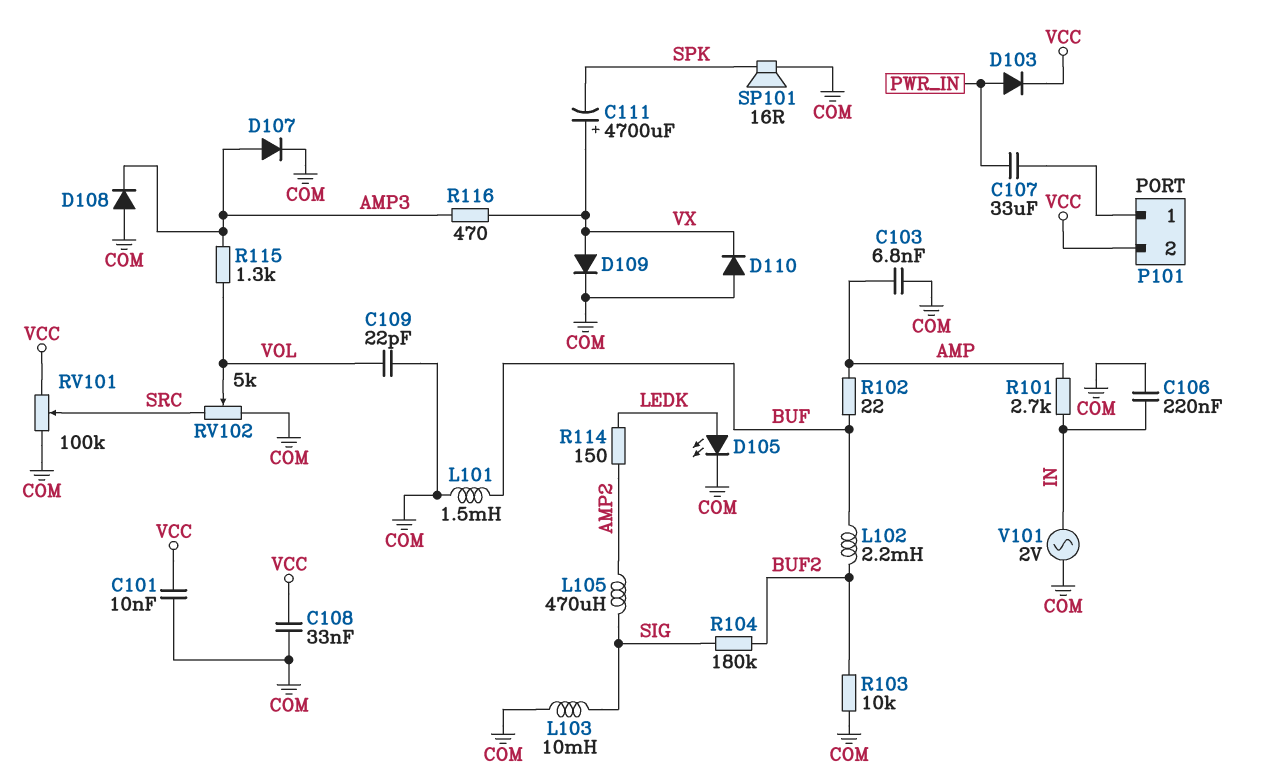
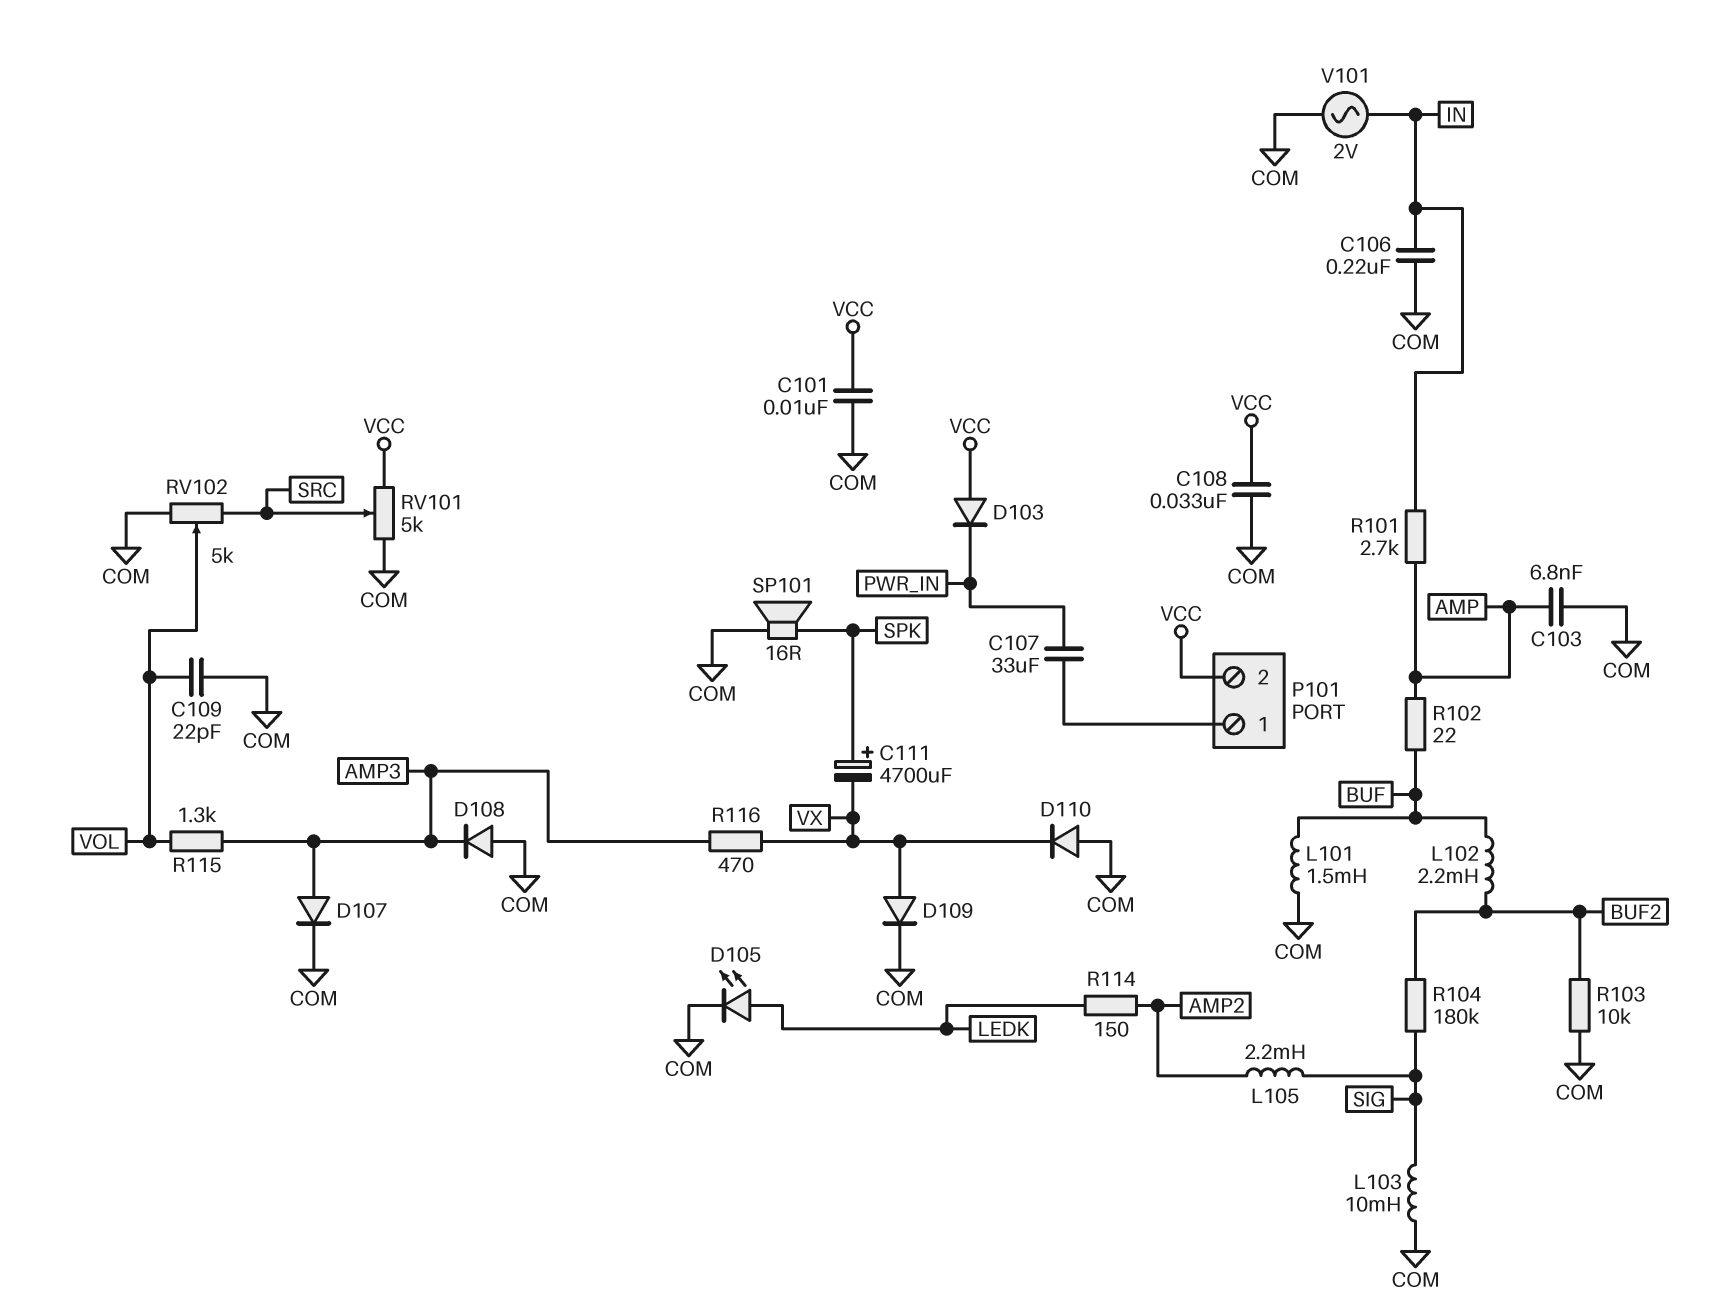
C111: 4700uF (plus VX, minus SPK) -> 4700uF (plus SPK, minus VX)
D103: diode (A PWR_IN, K VCC) -> diode (A VCC, K PWR_IN)
L105: 470uH (AMP2, SIG) -> 2.2mH (AMP2, SIG)
RV101: 100k (COM, VCC, wiper SRC) -> 5k (COM, VCC, wiper SRC)

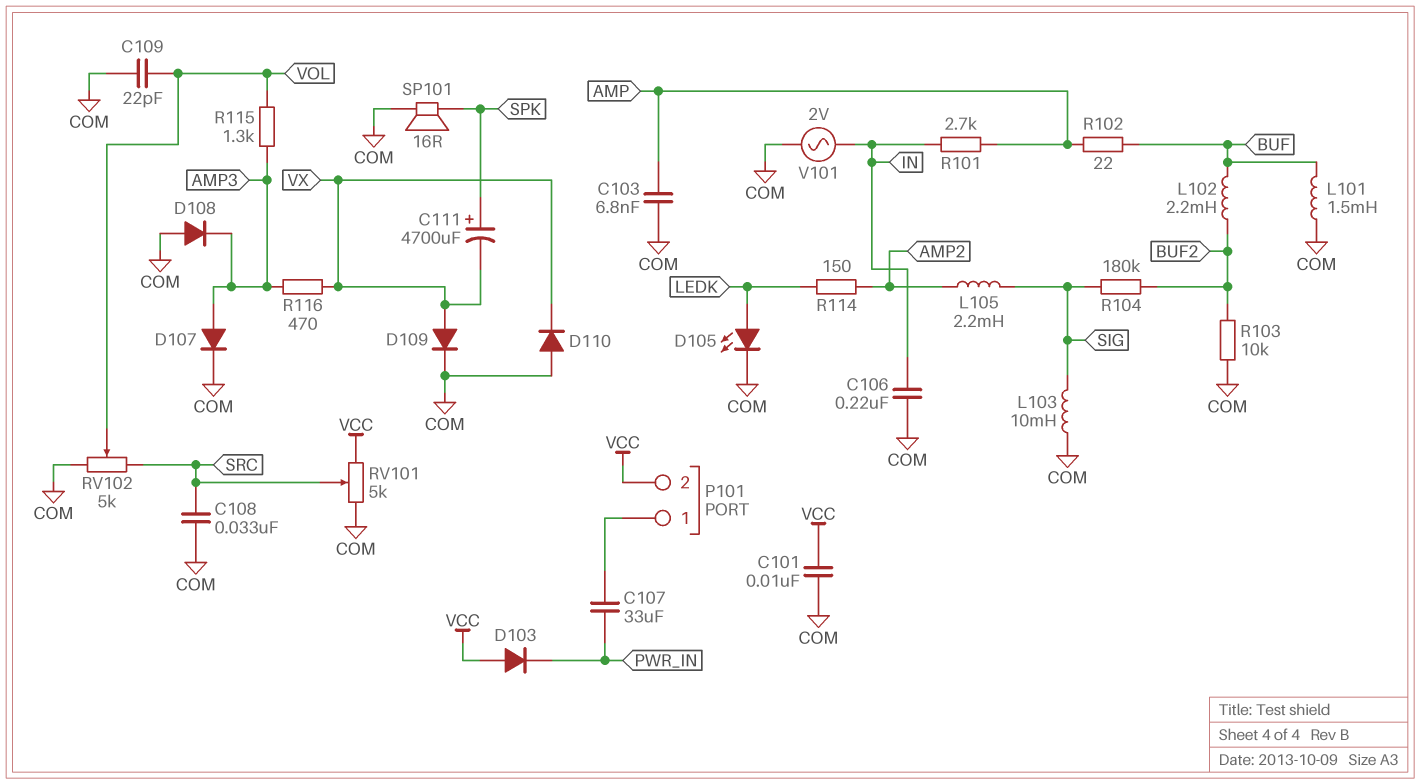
C108: 33nF (COM, VCC) -> 33nF (COM, SRC)

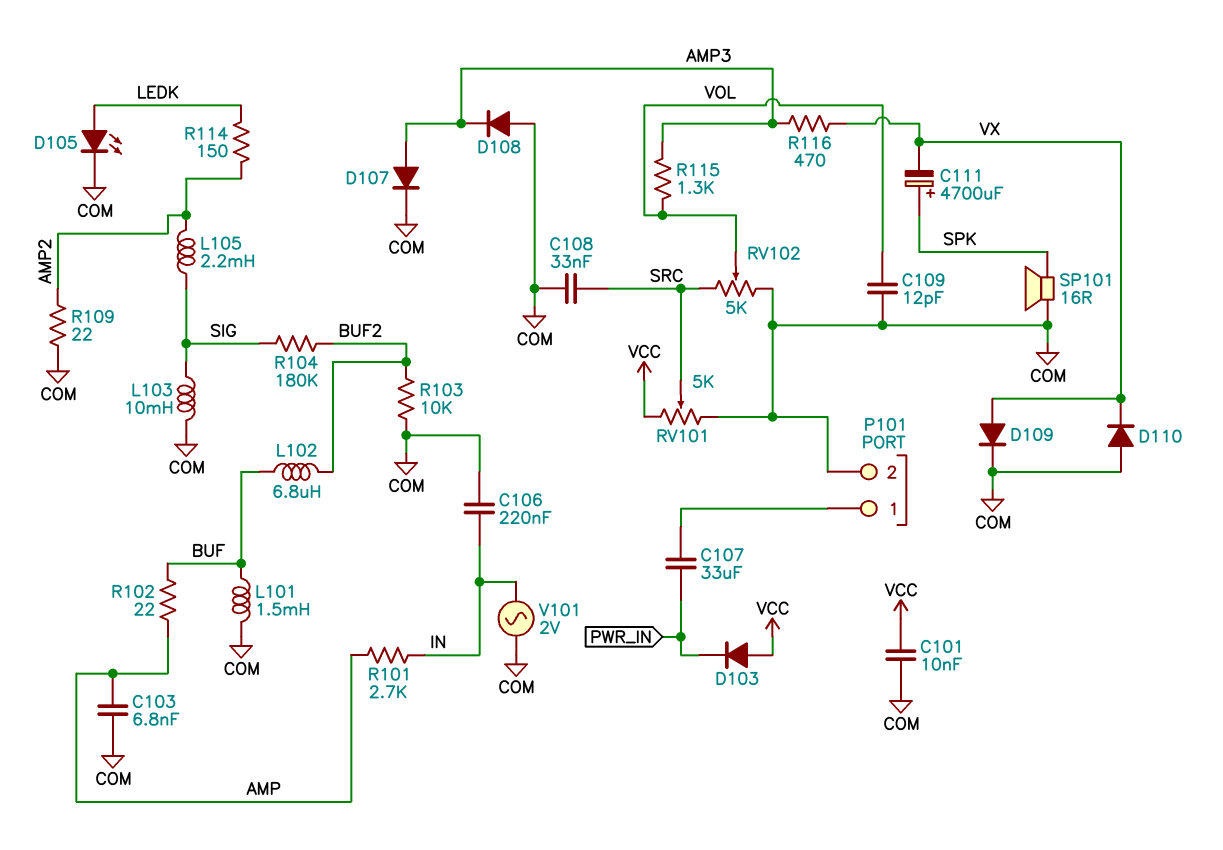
C109: 22pF (COM, VOL) -> 12pF (COM, VOL)
L102: 2.2mH (BUF, BUF2) -> 6.8uH (BUF, BUF2)
P101 pin 2: VCC -> COM
R109: none -> 22 (AMP2, COM)

